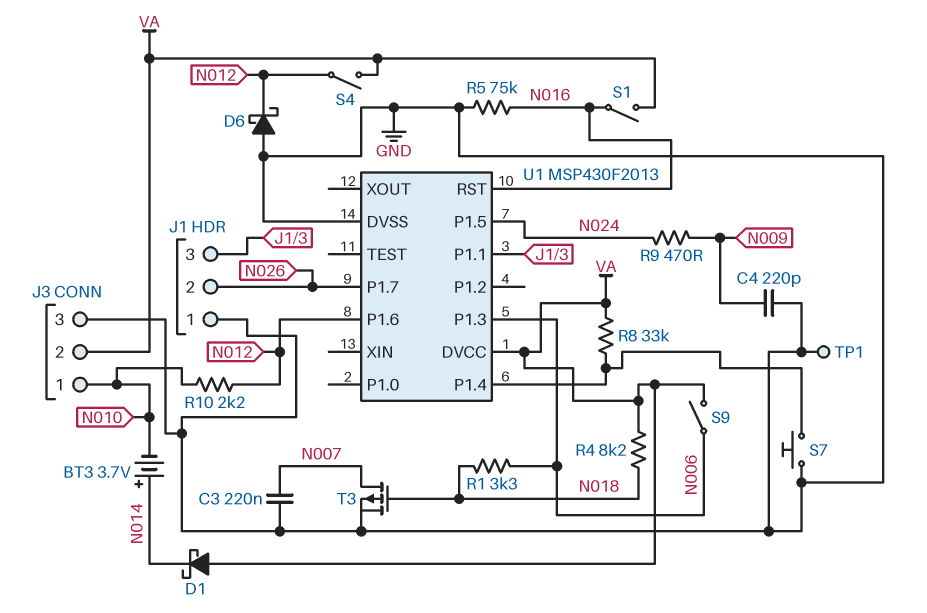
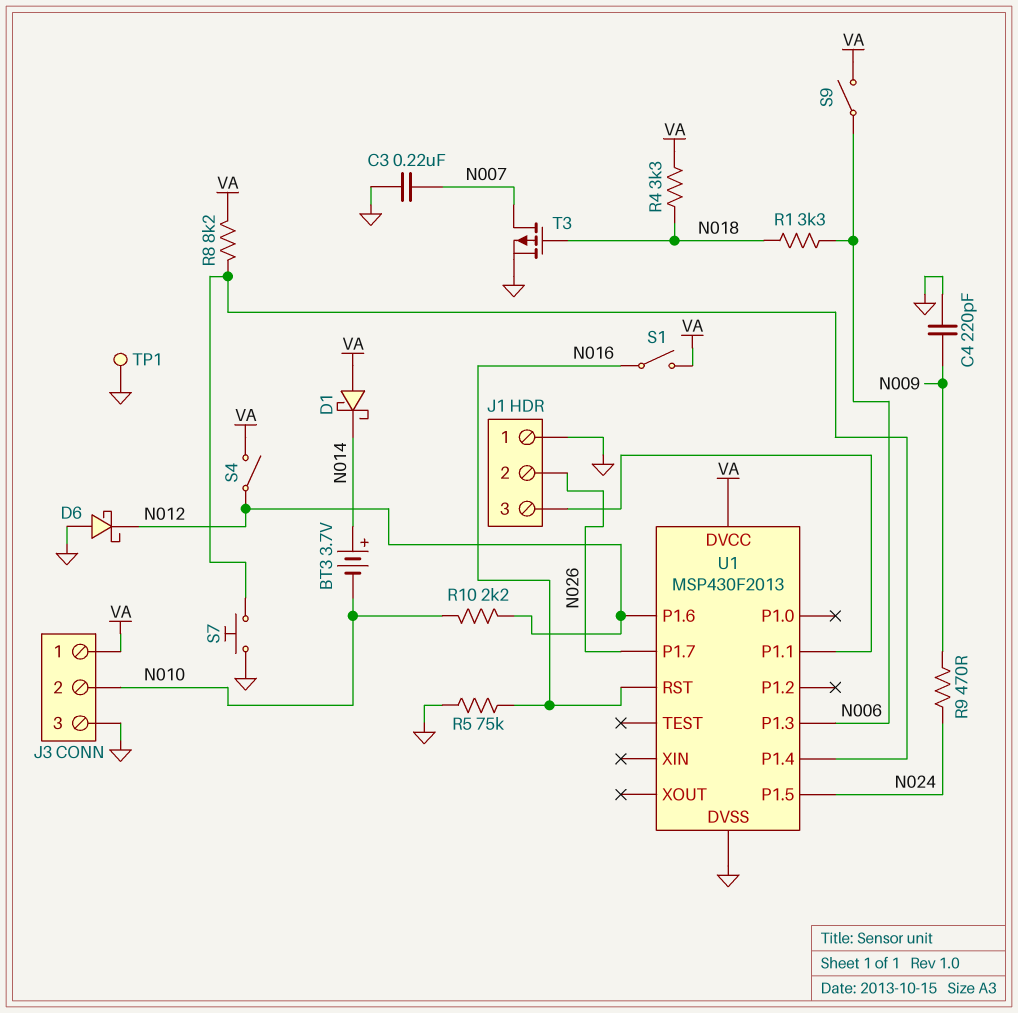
J3 pin 1: N010 -> VA
J3 pin 2: VA -> N010
R4: 8.2k (N018, VA) -> 3.3k (N018, VA)
R8: 33k (U1/P1.4, VA) -> 8.2k (U1/P1.4, VA)

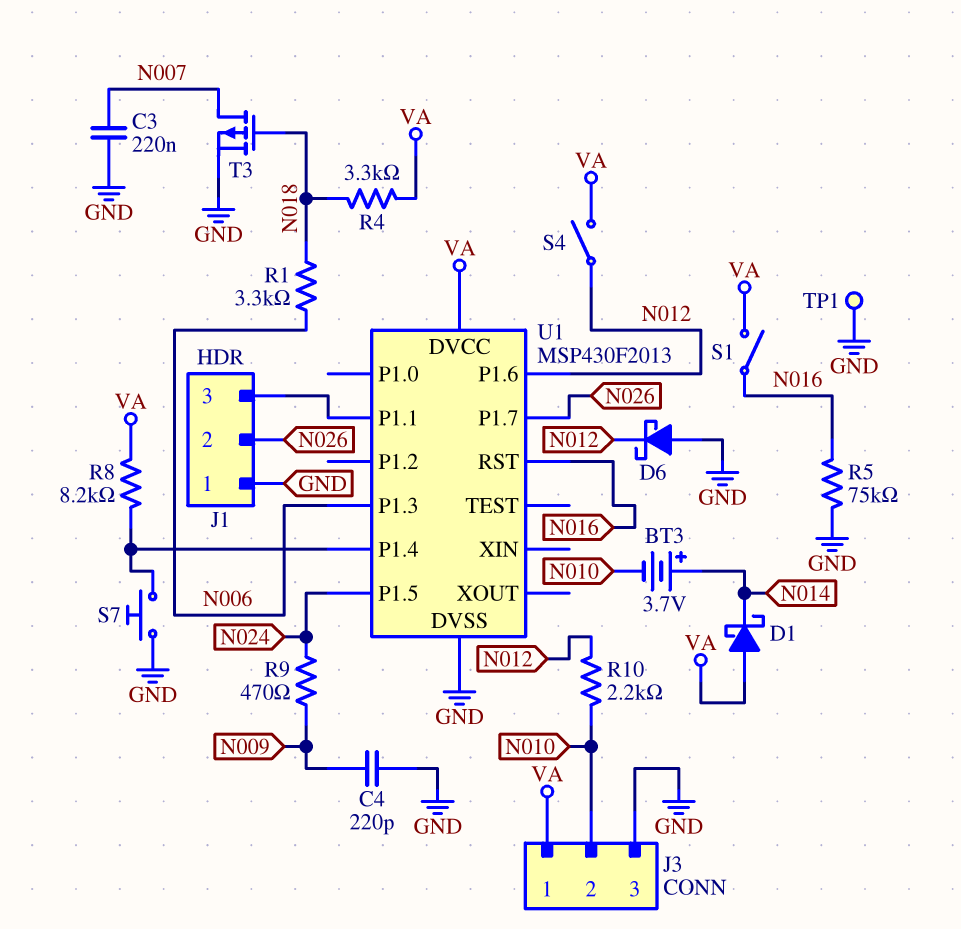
S9: switch (N006, VA) -> none

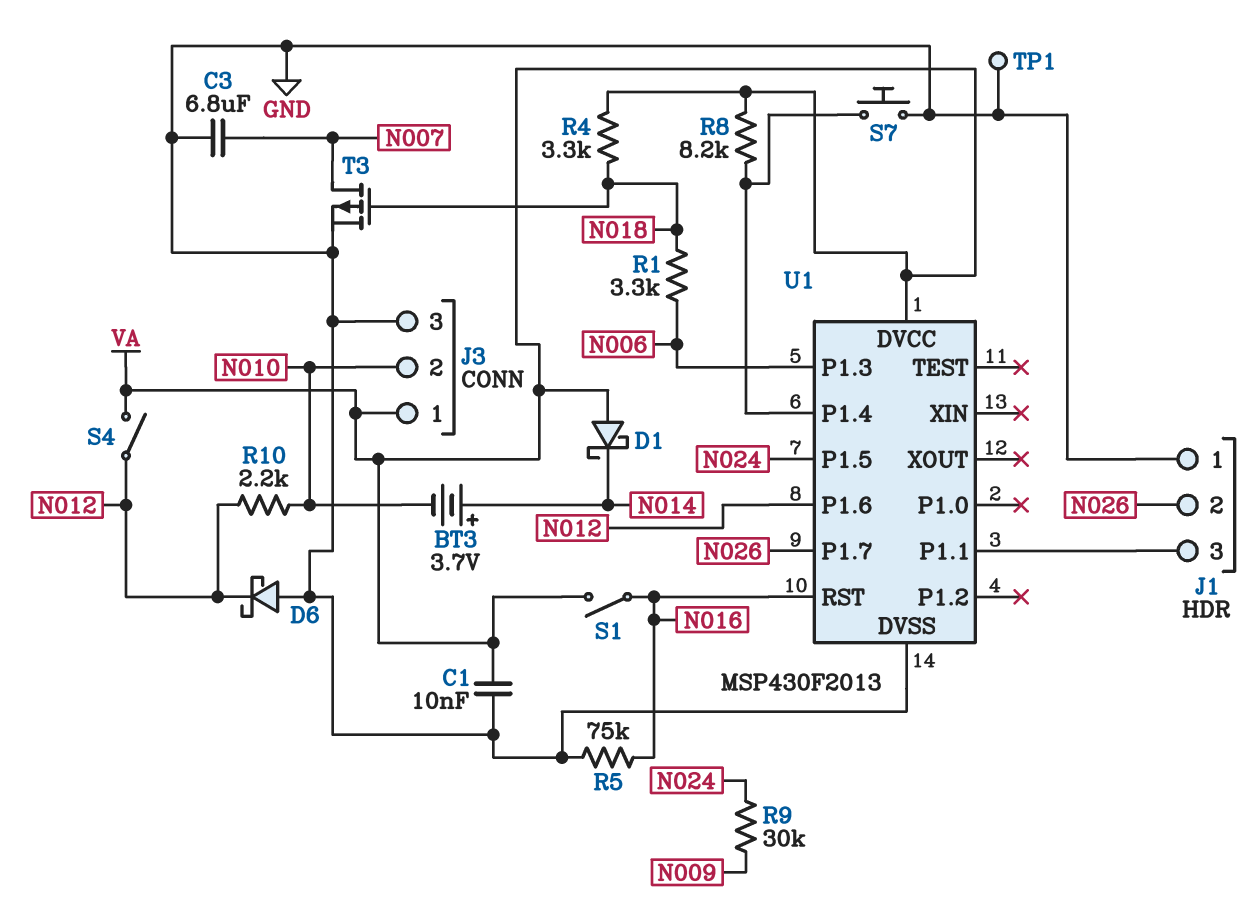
C1: none -> 10nF (GND, VA)
C3: 220nF (GND, N007) -> 6.8uF (GND, N007)
C4: 220pF (GND, N009) -> none
R9: 470 (N009, N024) -> 30k (N009, N024)

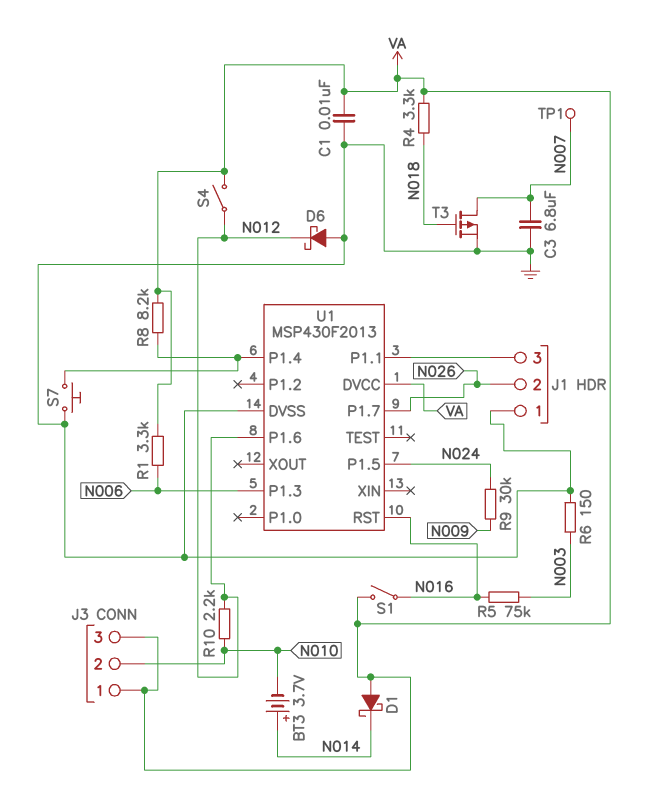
J3 pin 3: GND -> VA
R1: 3.3k (N006, N018) -> 3.3k (N006, VA)
R5: 75k (GND, N016) -> 75k (N003, N016)
R6: none -> 150 (GND, N003)
TP1: test point (GND) -> test point (N007)

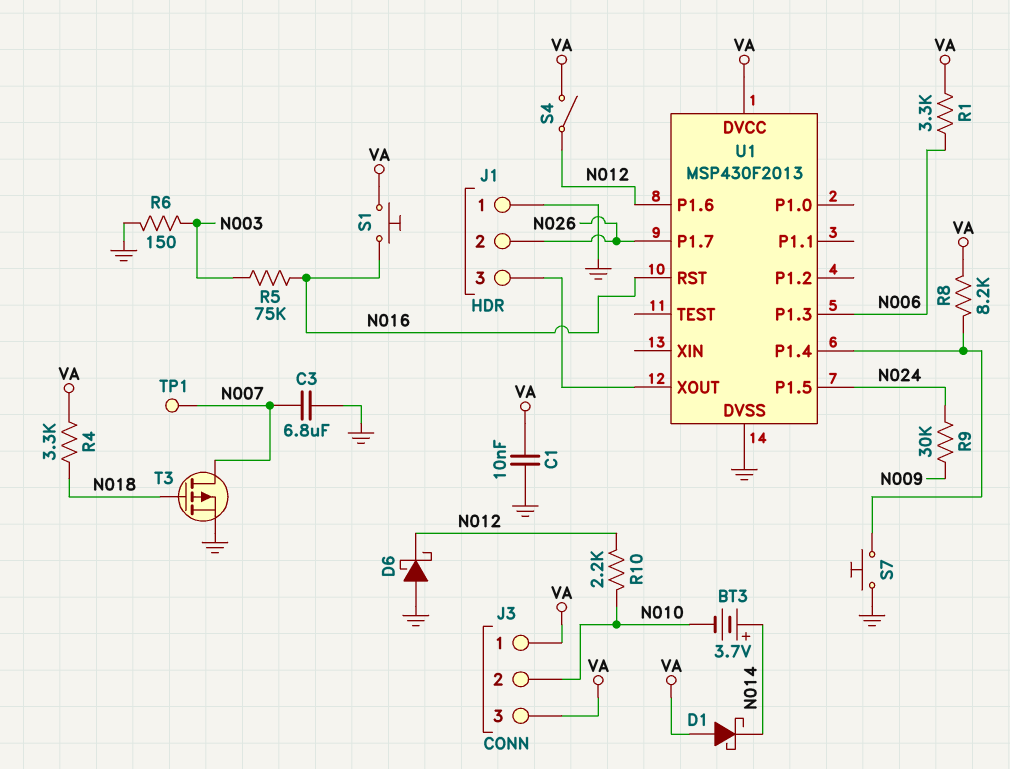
S1: switch (N016, VA) -> button (N016, VA)
U1 pin P1.1: J1/3 -> none
U1 pin XOUT: none -> J1/3

